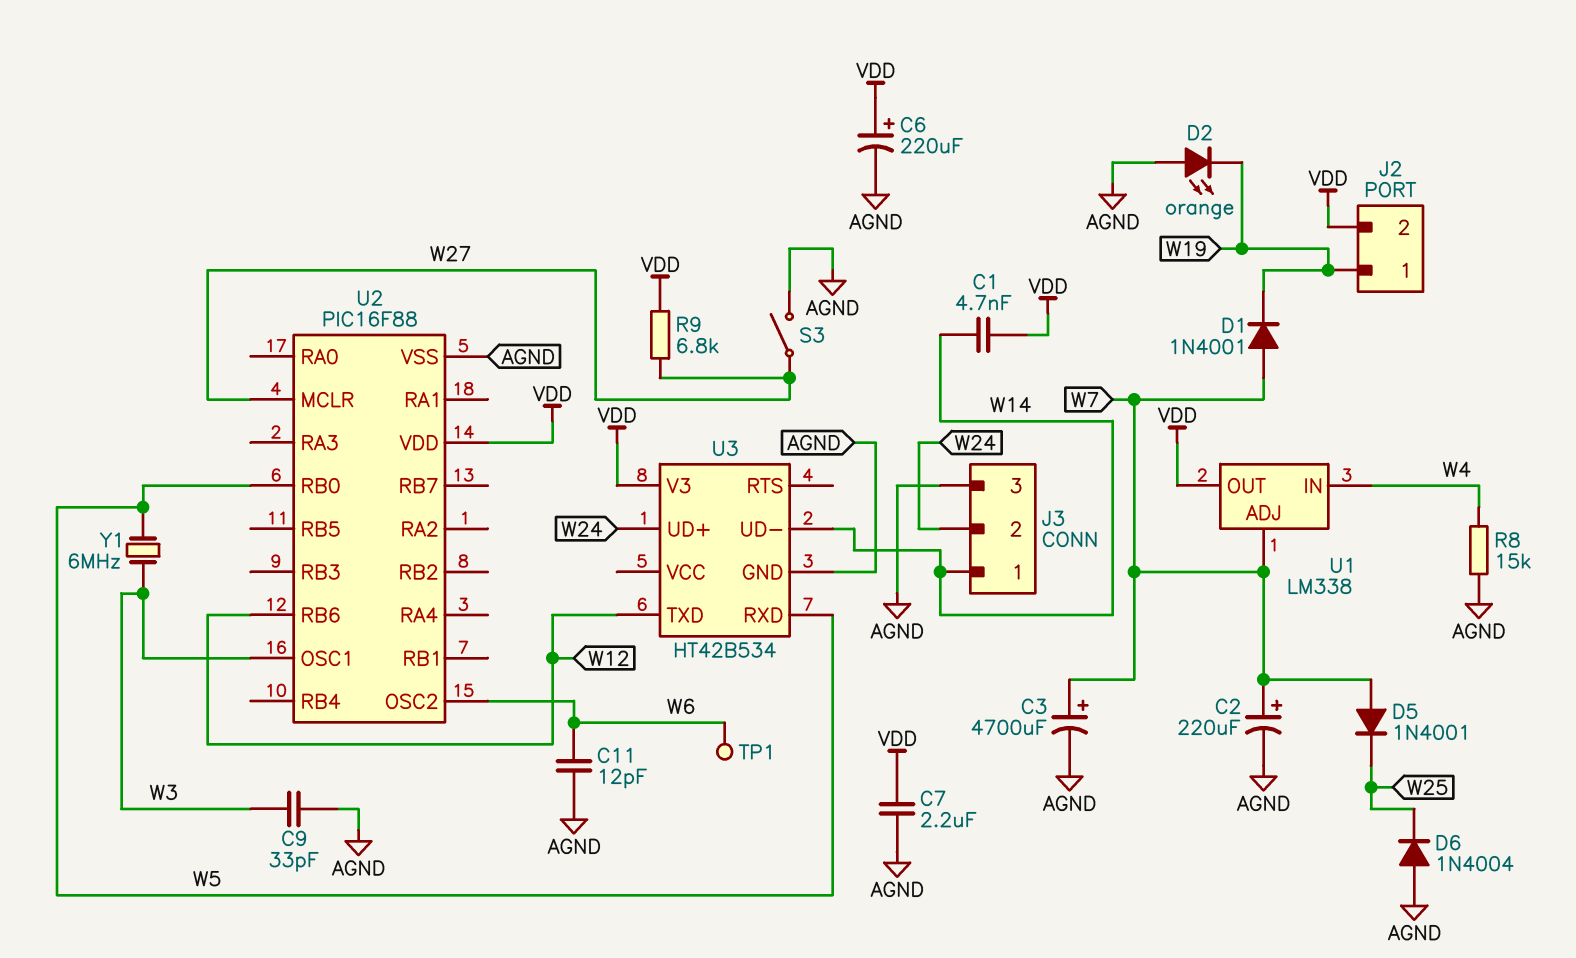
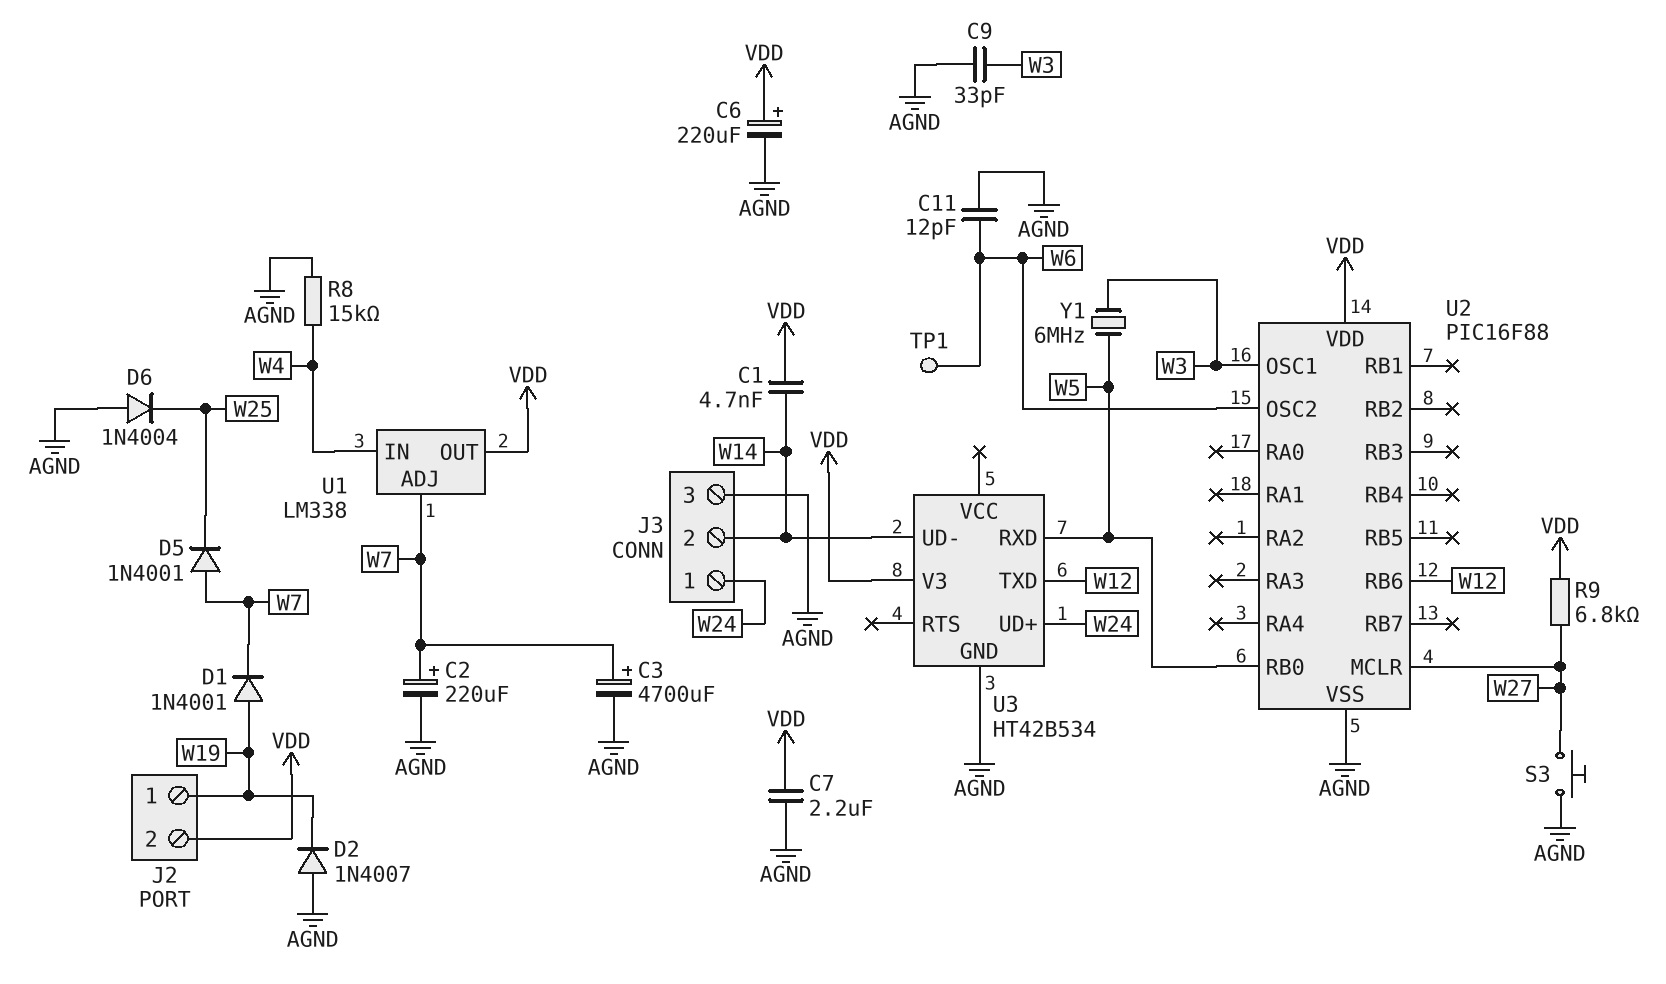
D1: diode 1N4001 (A W7, K W19) -> diode 1N4001 (A W19, K W7)
D2: LED orange (A AGND, K W19) -> diode 1N4007 (A AGND, K W19)
J3 pin 1: W14 -> W24
J3 pin 2: W24 -> W14
S3: switch (AGND, W27) -> button (AGND, W27)

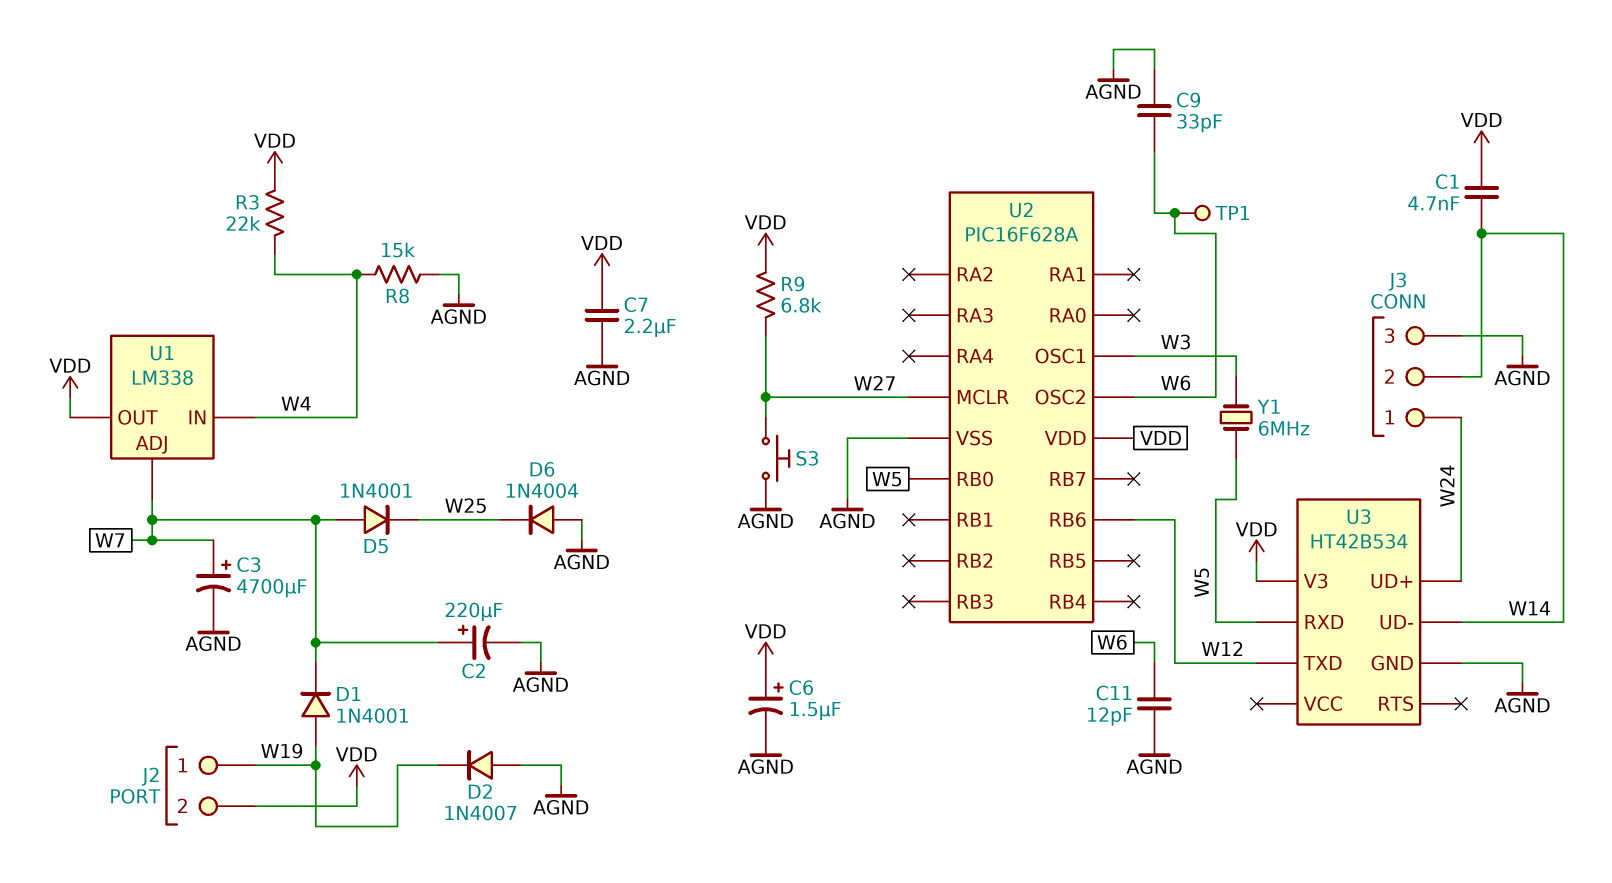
C6: 220uF (plus VDD, minus AGND) -> 1.5uF (plus VDD, minus AGND)
C9: 33pF (AGND, W3) -> 33pF (AGND, W6)
R3: none -> 22k (VDD, W4)
U2: PIC16F88 -> PIC16F628A

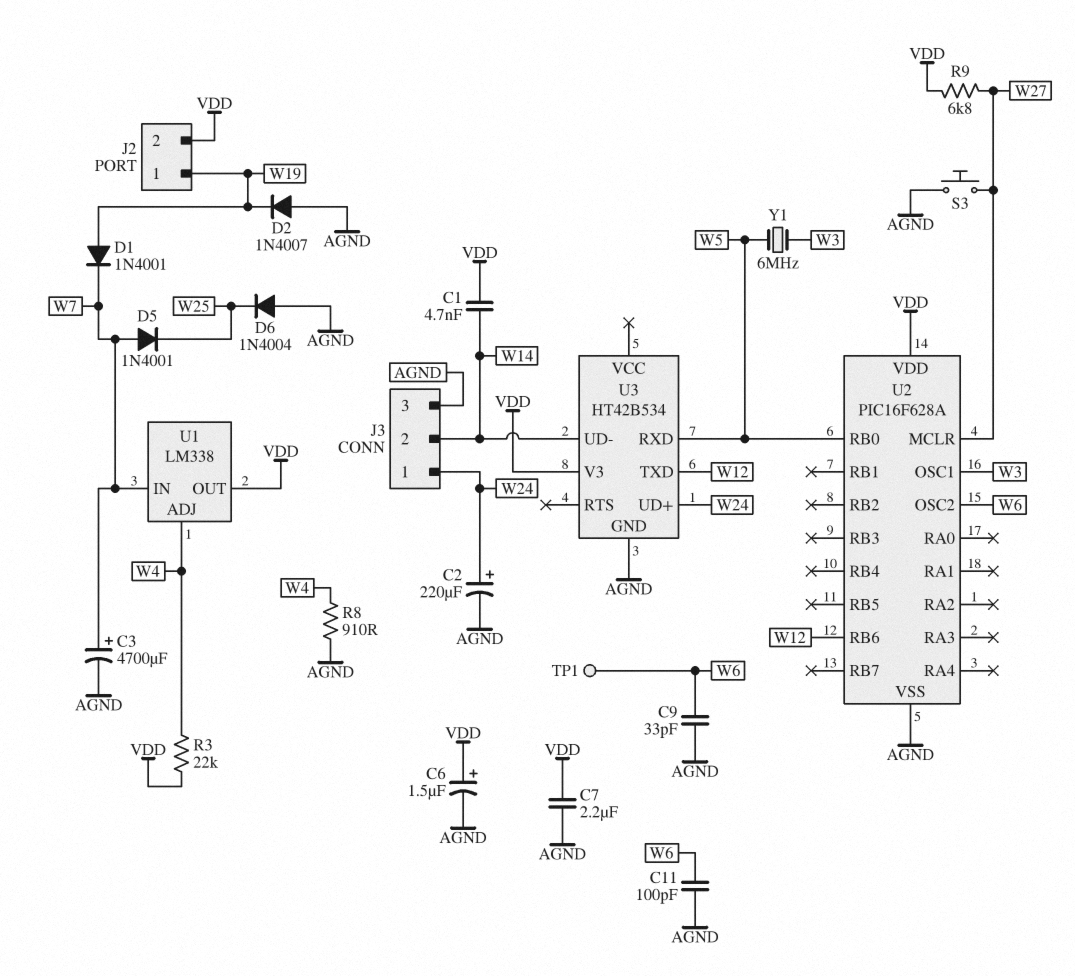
C2: 220uF (plus W7, minus AGND) -> 220uF (plus W24, minus AGND)
C11: 12pF (AGND, W6) -> 100pF (AGND, W6)
R8: 15k (AGND, W4) -> 910 (AGND, W4)
U1 pin ADJ: W7 -> W4
U1 pin IN: W4 -> W7

